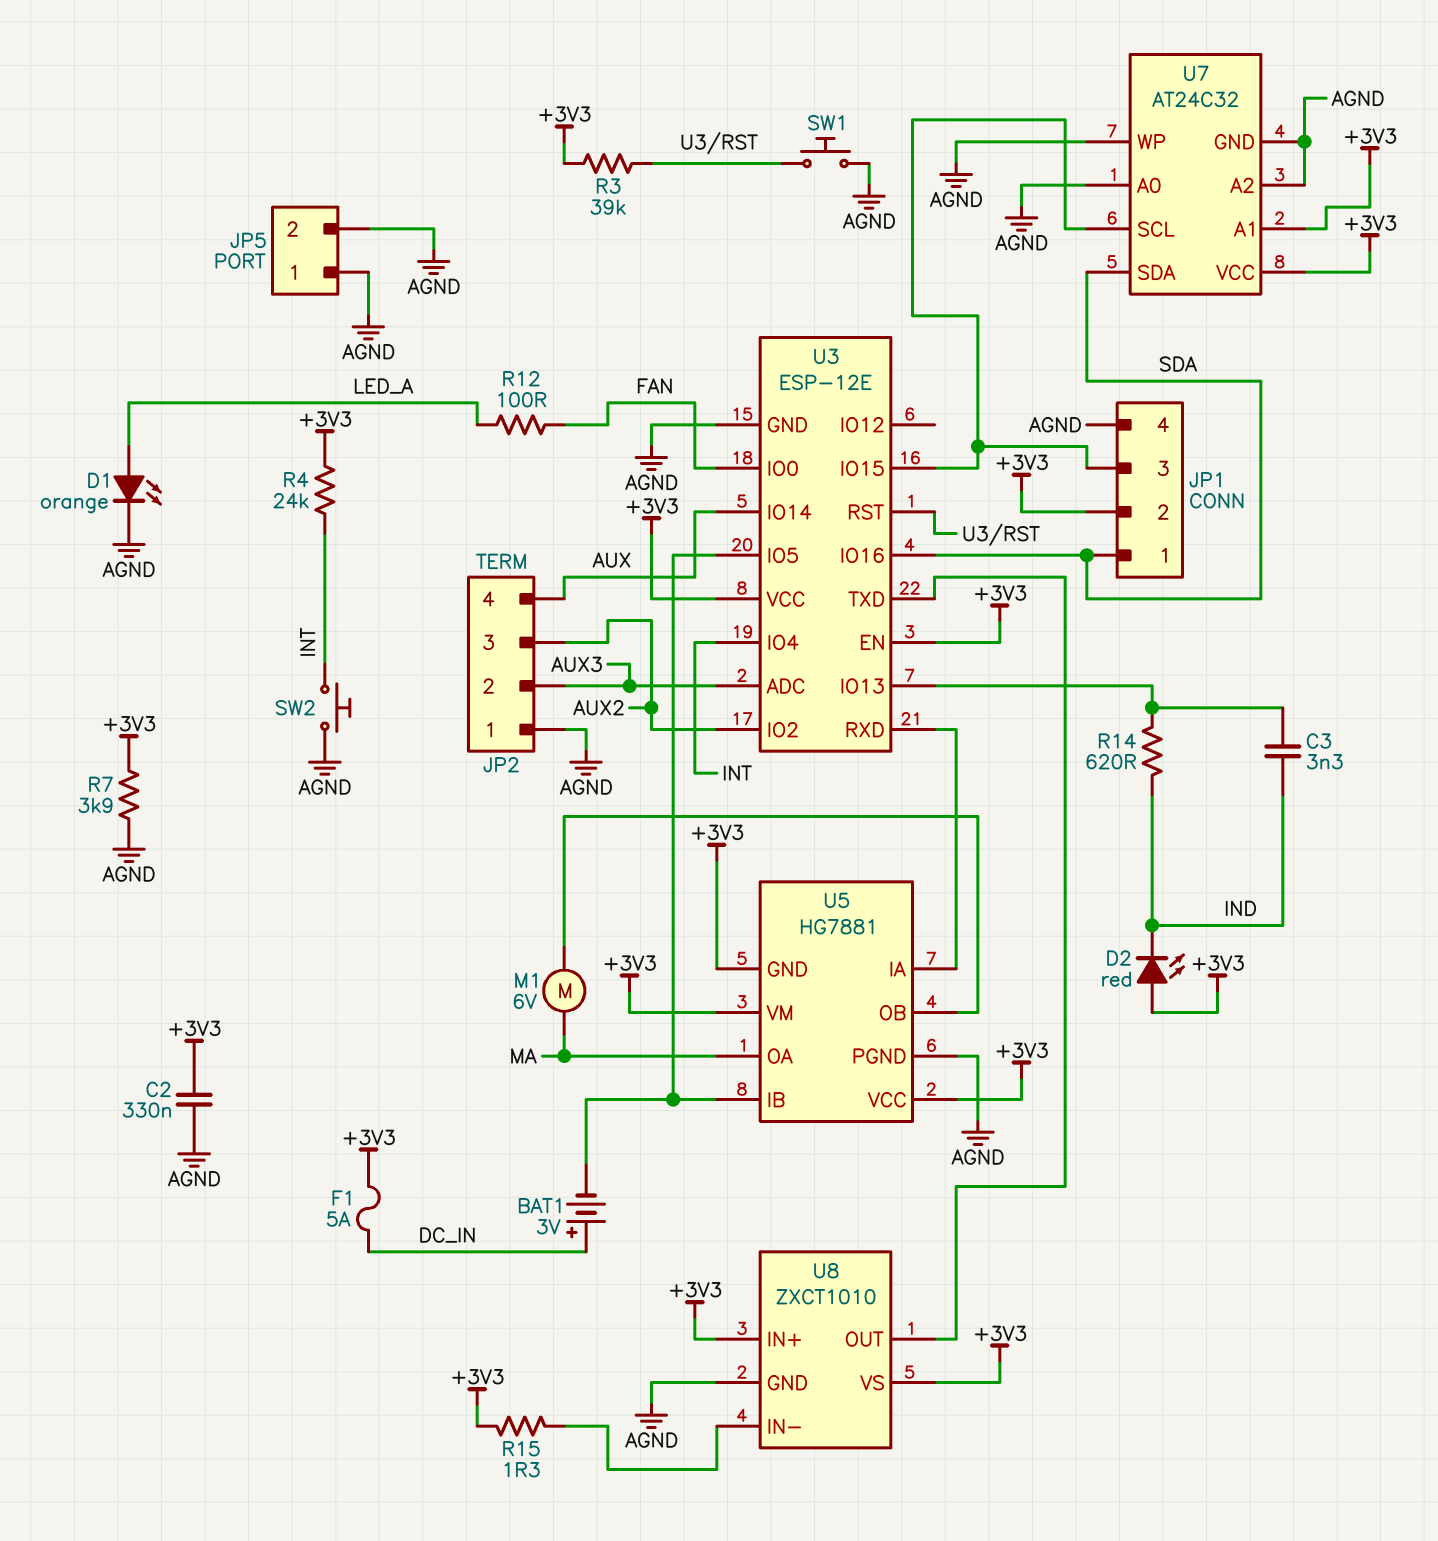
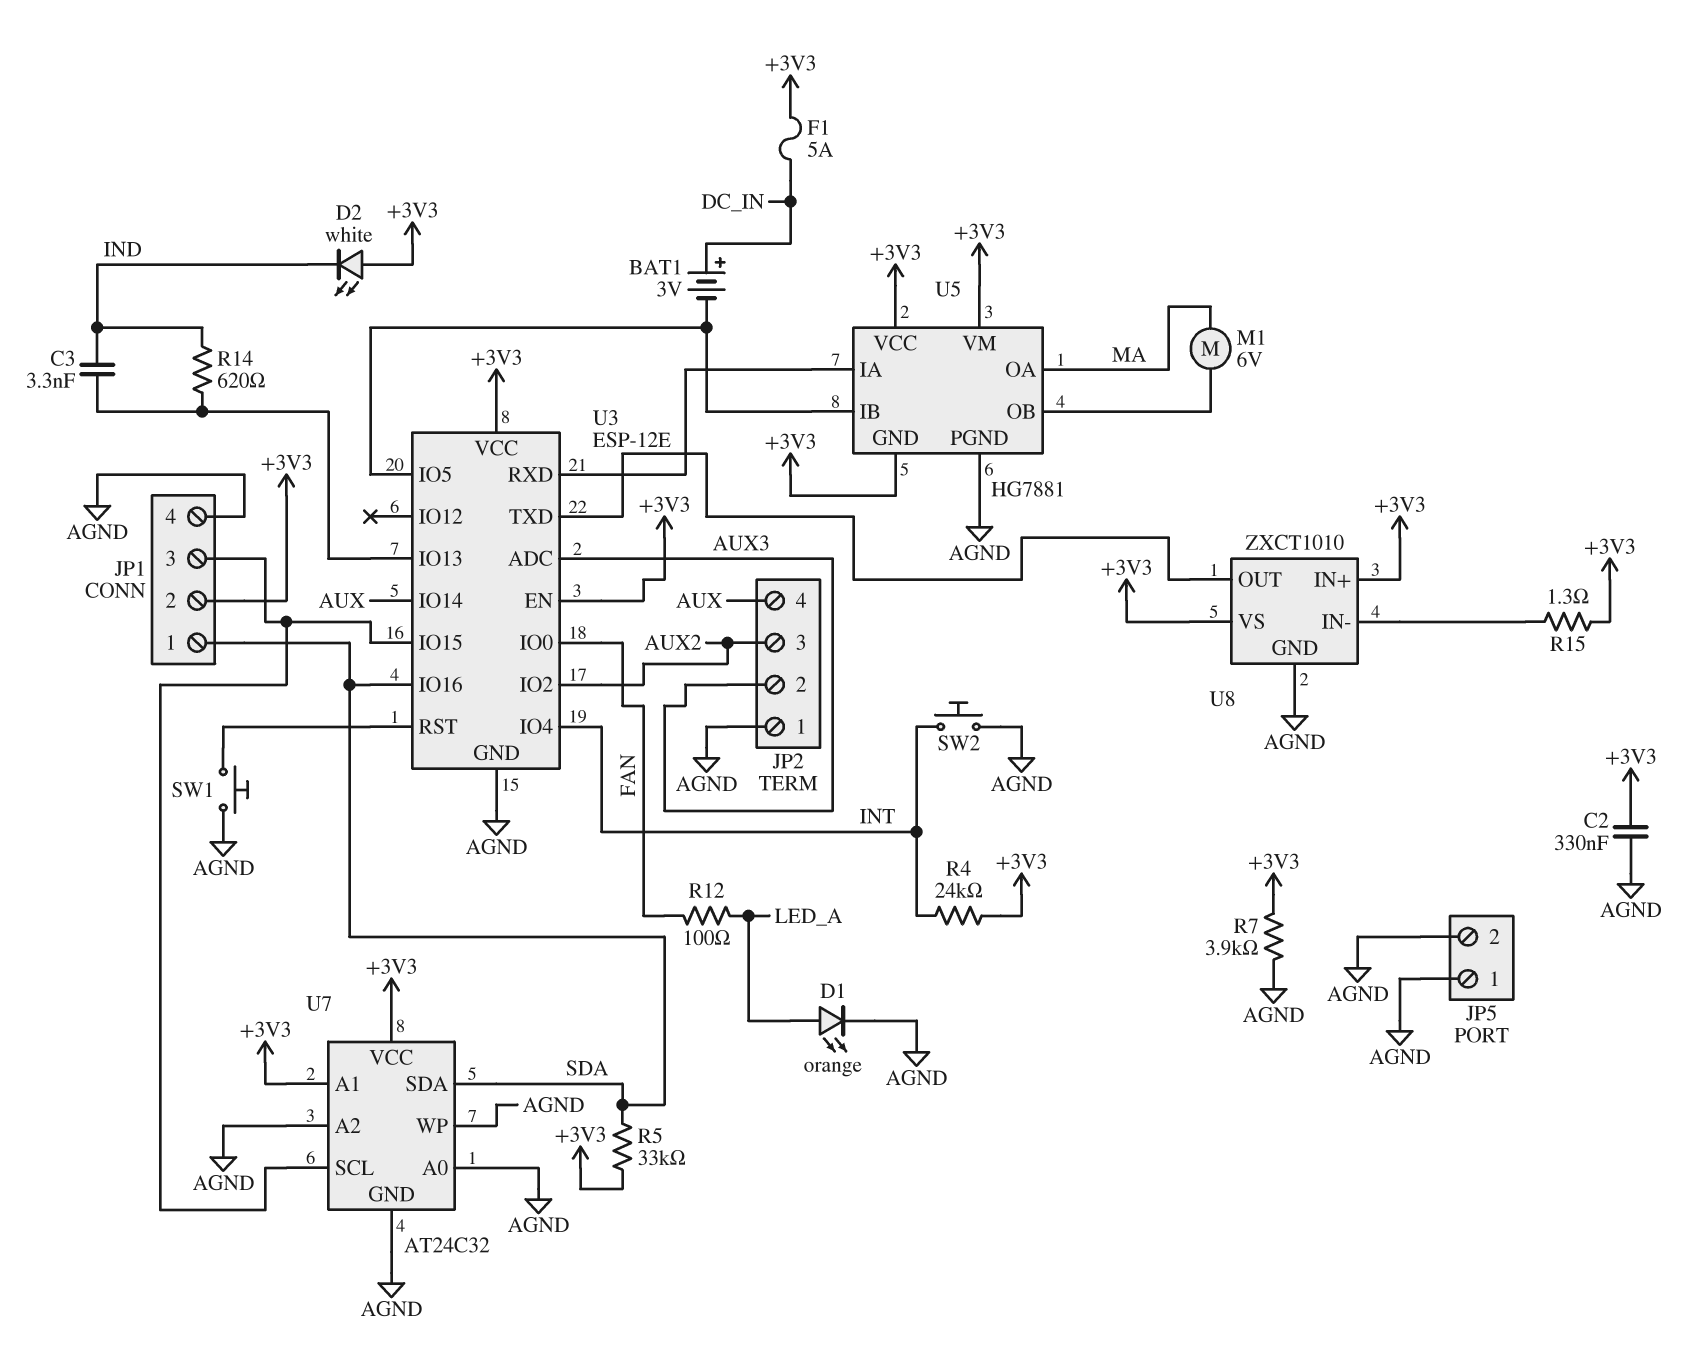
D2: LED red (A +3V3, K IND) -> LED white (A +3V3, K IND)
R3: 39k (+3V3, U3/RST) -> none
R5: none -> 33k (+3V3, SDA)

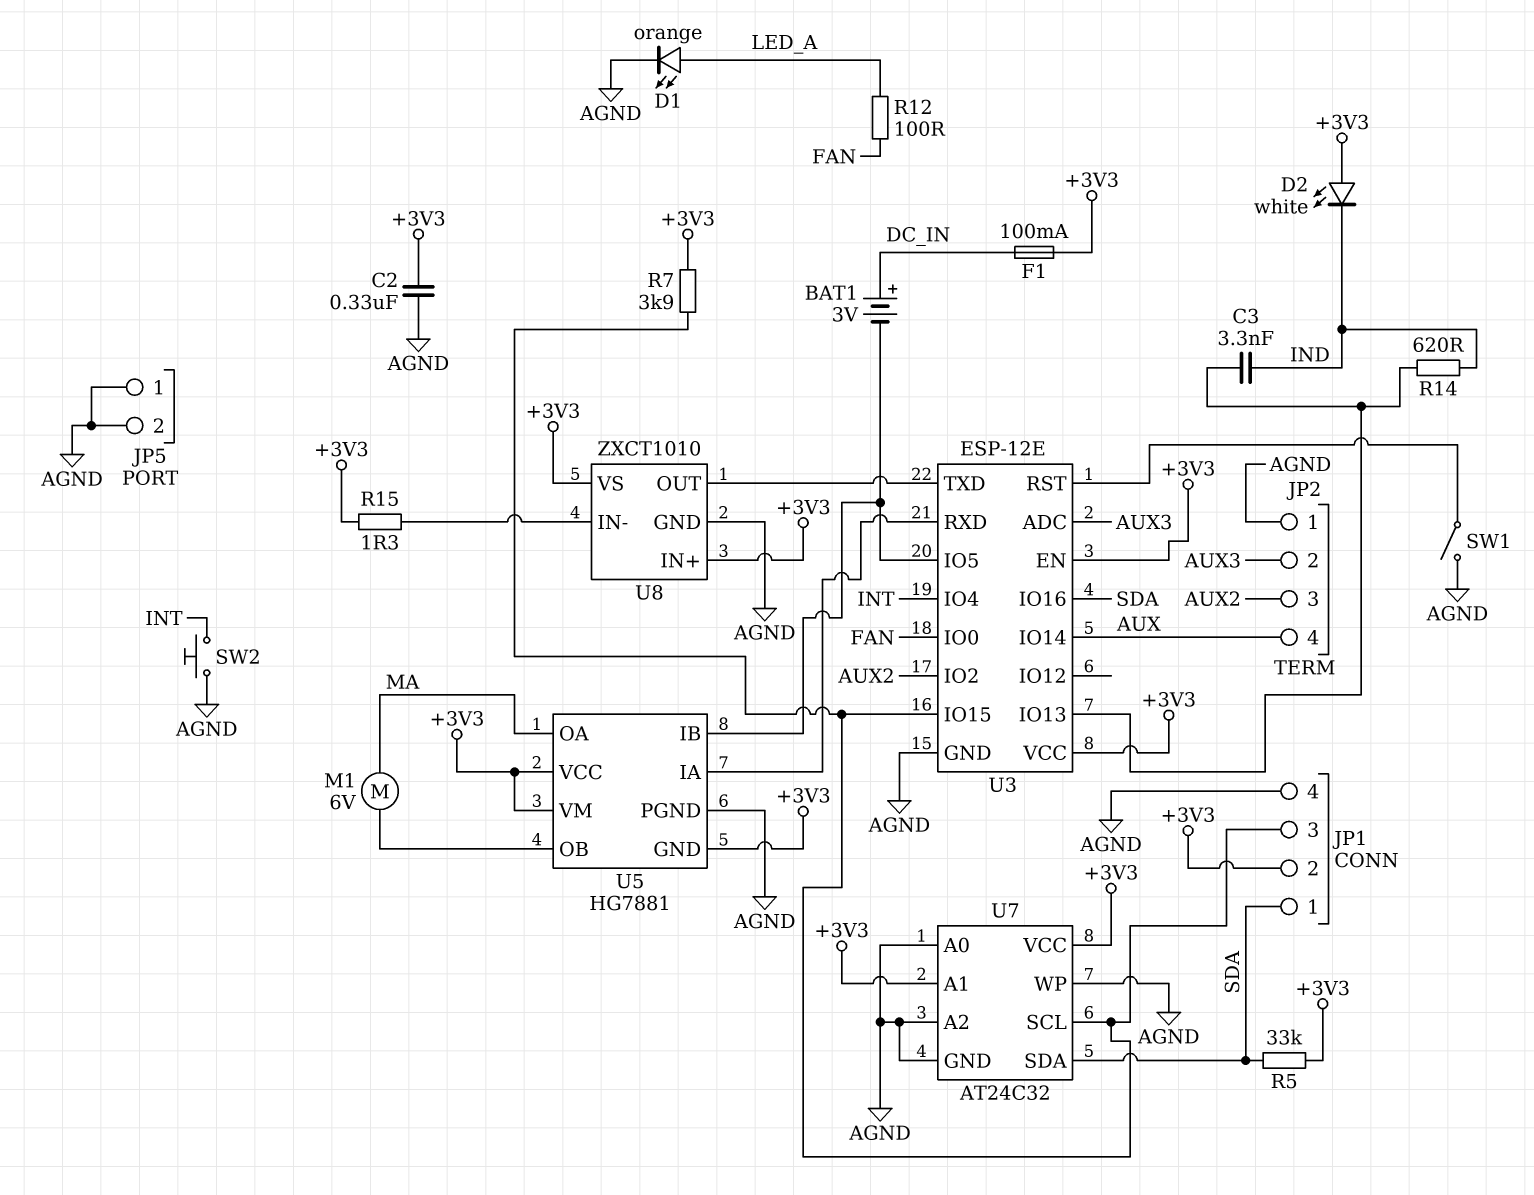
F1: 5A (+3V3, DC_IN) -> 100mA (+3V3, DC_IN)
R4: 24k (+3V3, INT) -> none
R7: 3.9k (+3V3, AGND) -> 3.9k (+3V3, JP1/3)
SW1: button (AGND, U3/RST) -> switch (AGND, U3/RST)

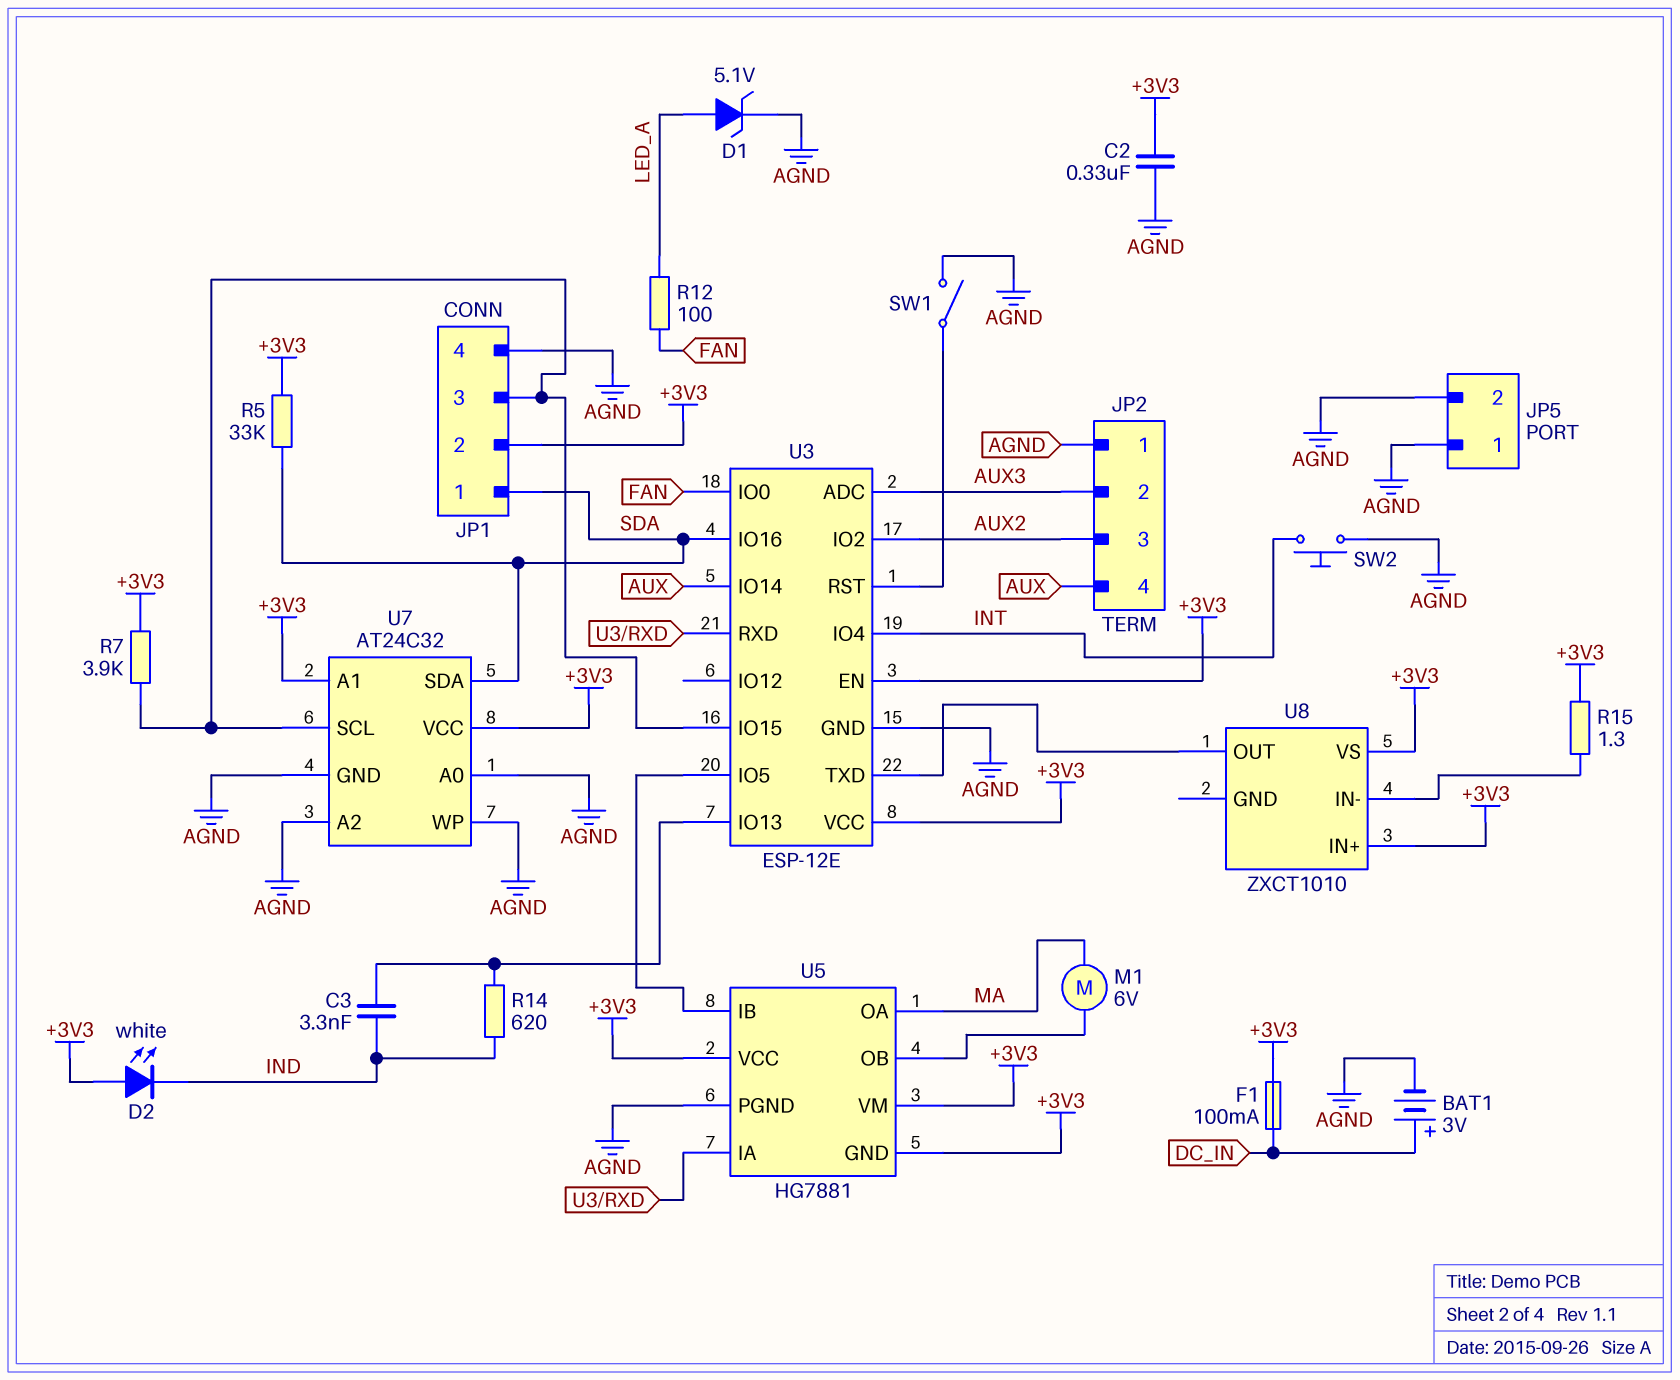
BAT1: 3V (plus DC_IN, minus U3/IO5) -> 3V (plus DC_IN, minus AGND)
D1: LED orange (A LED_A, K AGND) -> zener 5.1V (A LED_A, K AGND)
U8 pin GND: AGND -> none

